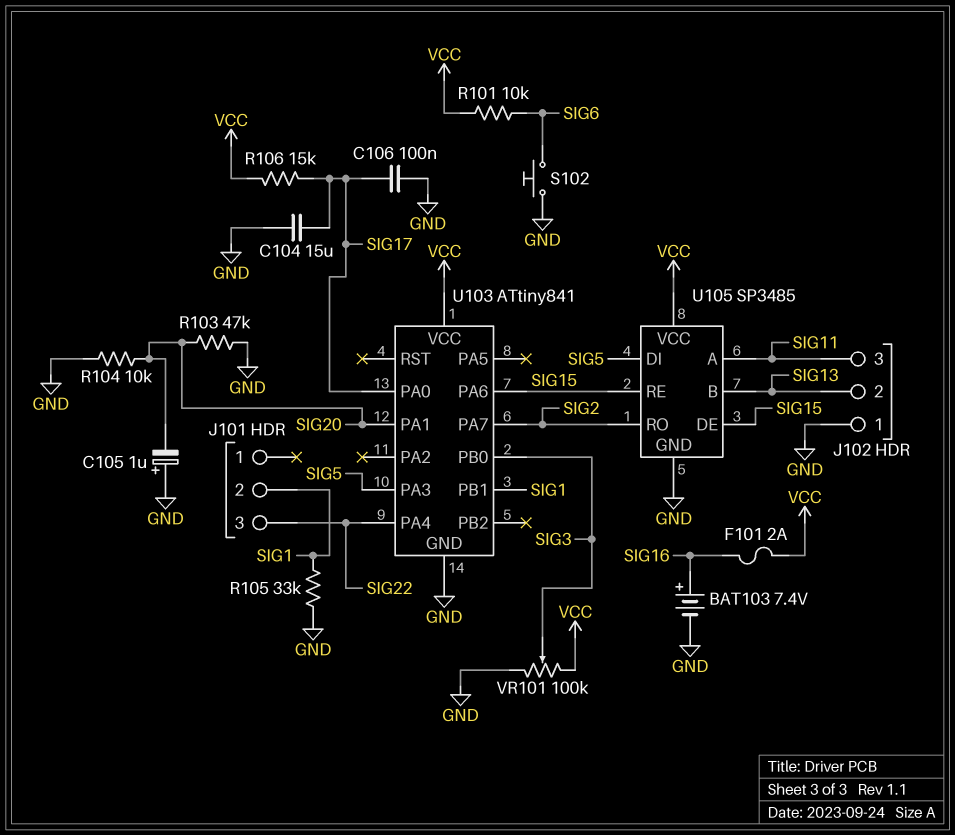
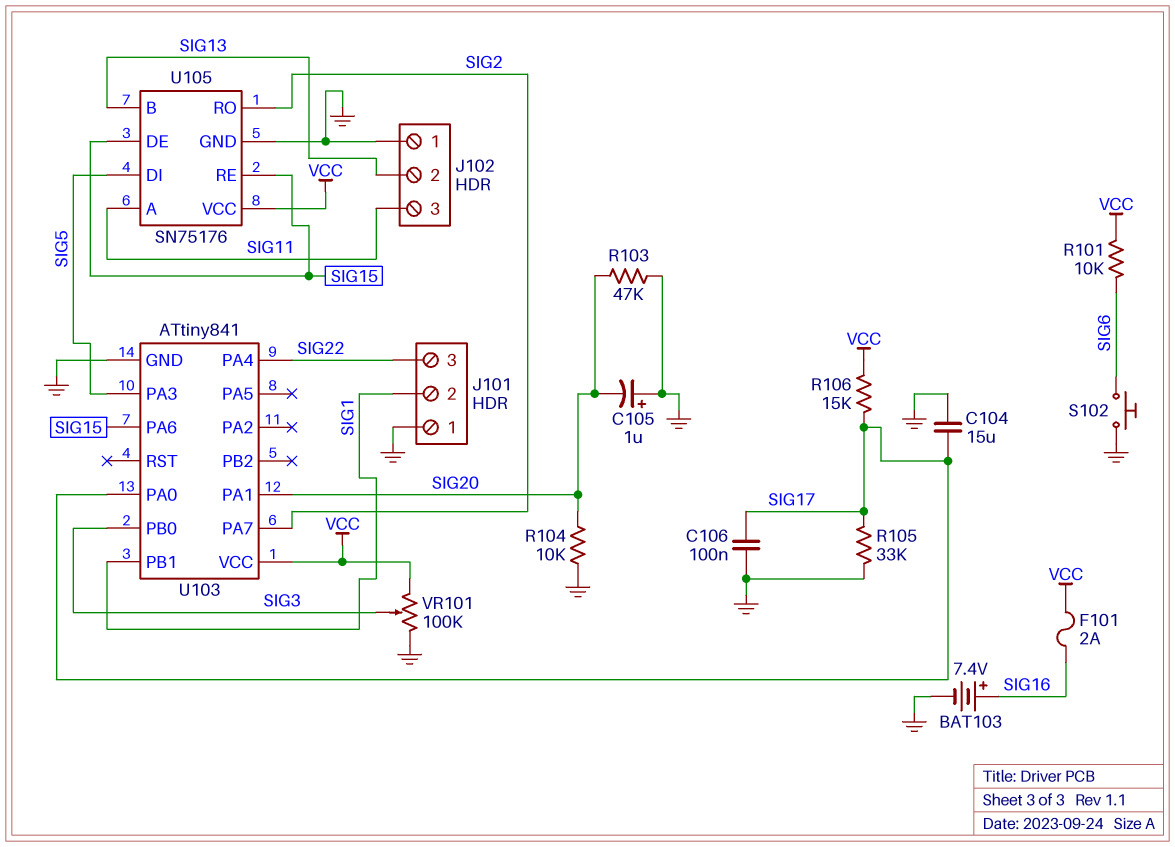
J101 pin 1: none -> GND
R105: 33k (GND, SIG1) -> 33k (GND, SIG17)
U105: SP3485 -> SN75176

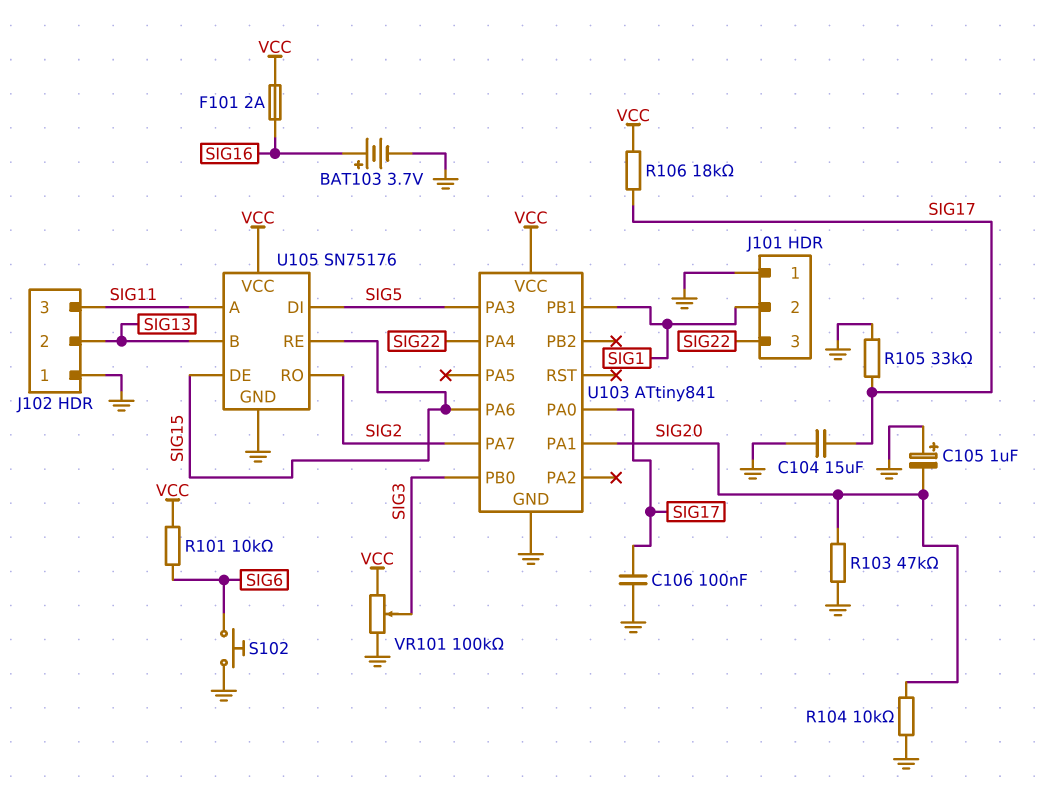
BAT103: 7.4V (plus SIG16, minus GND) -> 3.7V (plus SIG16, minus GND)
R106: 15k (SIG17, VCC) -> 18k (SIG17, VCC)

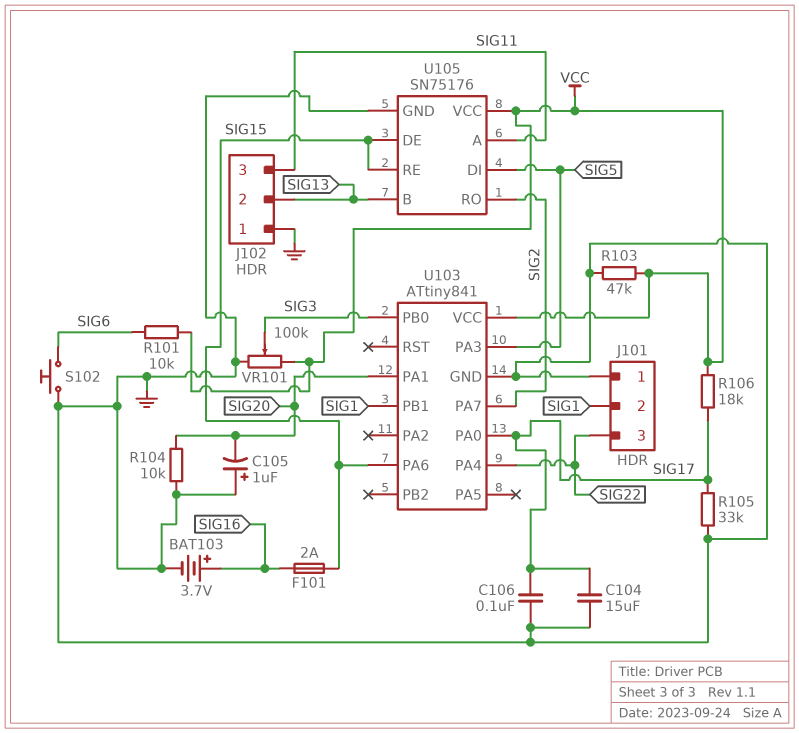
F101: 2A (SIG16, VCC) -> 2A (SIG15, SIG16)
R103: 47k (GND, SIG20) -> 47k (GND, VCC)

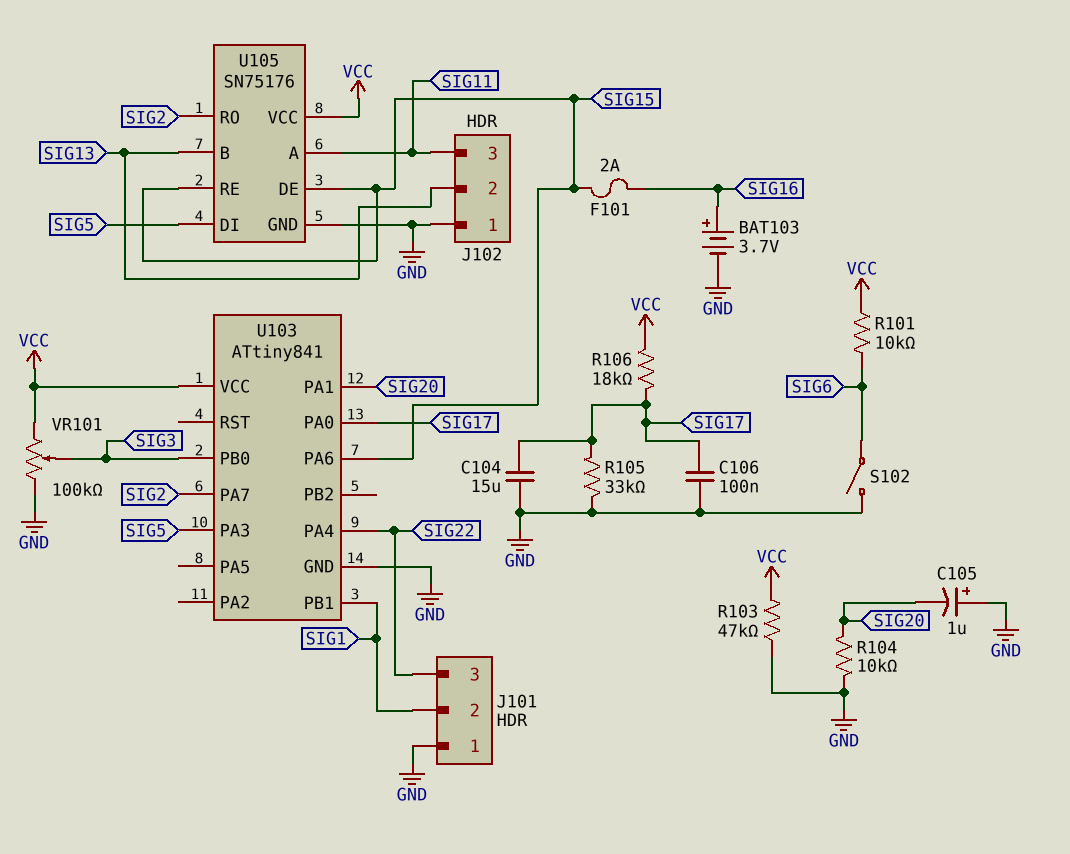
S102: button (GND, SIG6) -> switch (GND, SIG6)

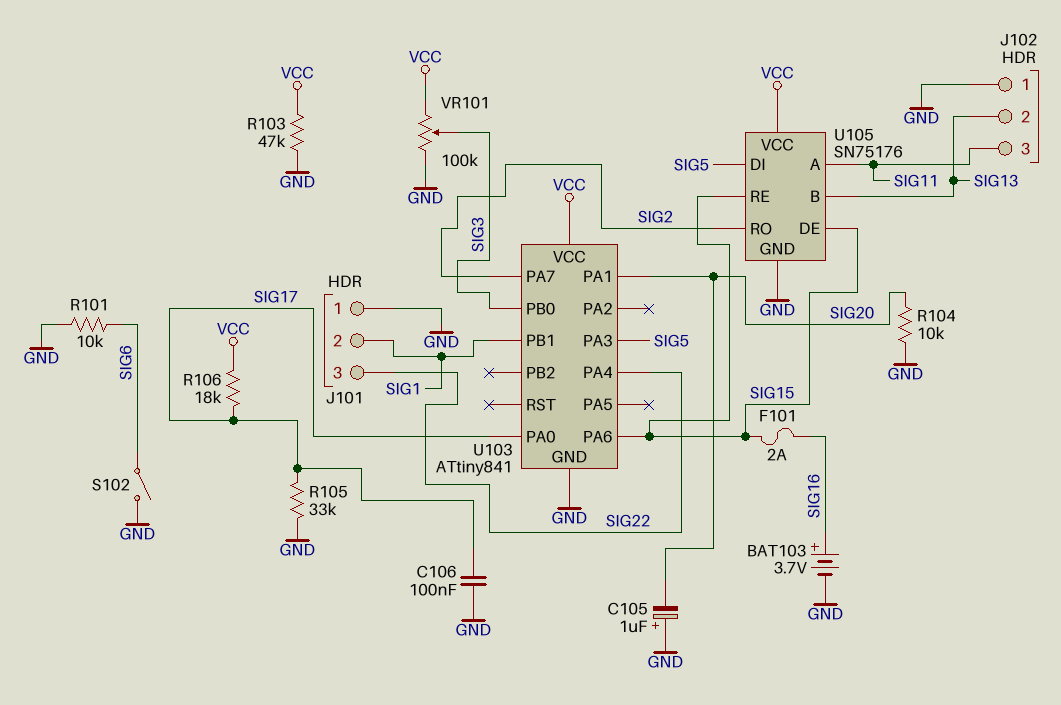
C104: 15uF (GND, SIG17) -> none
R101: 10k (SIG6, VCC) -> 10k (GND, SIG6)

